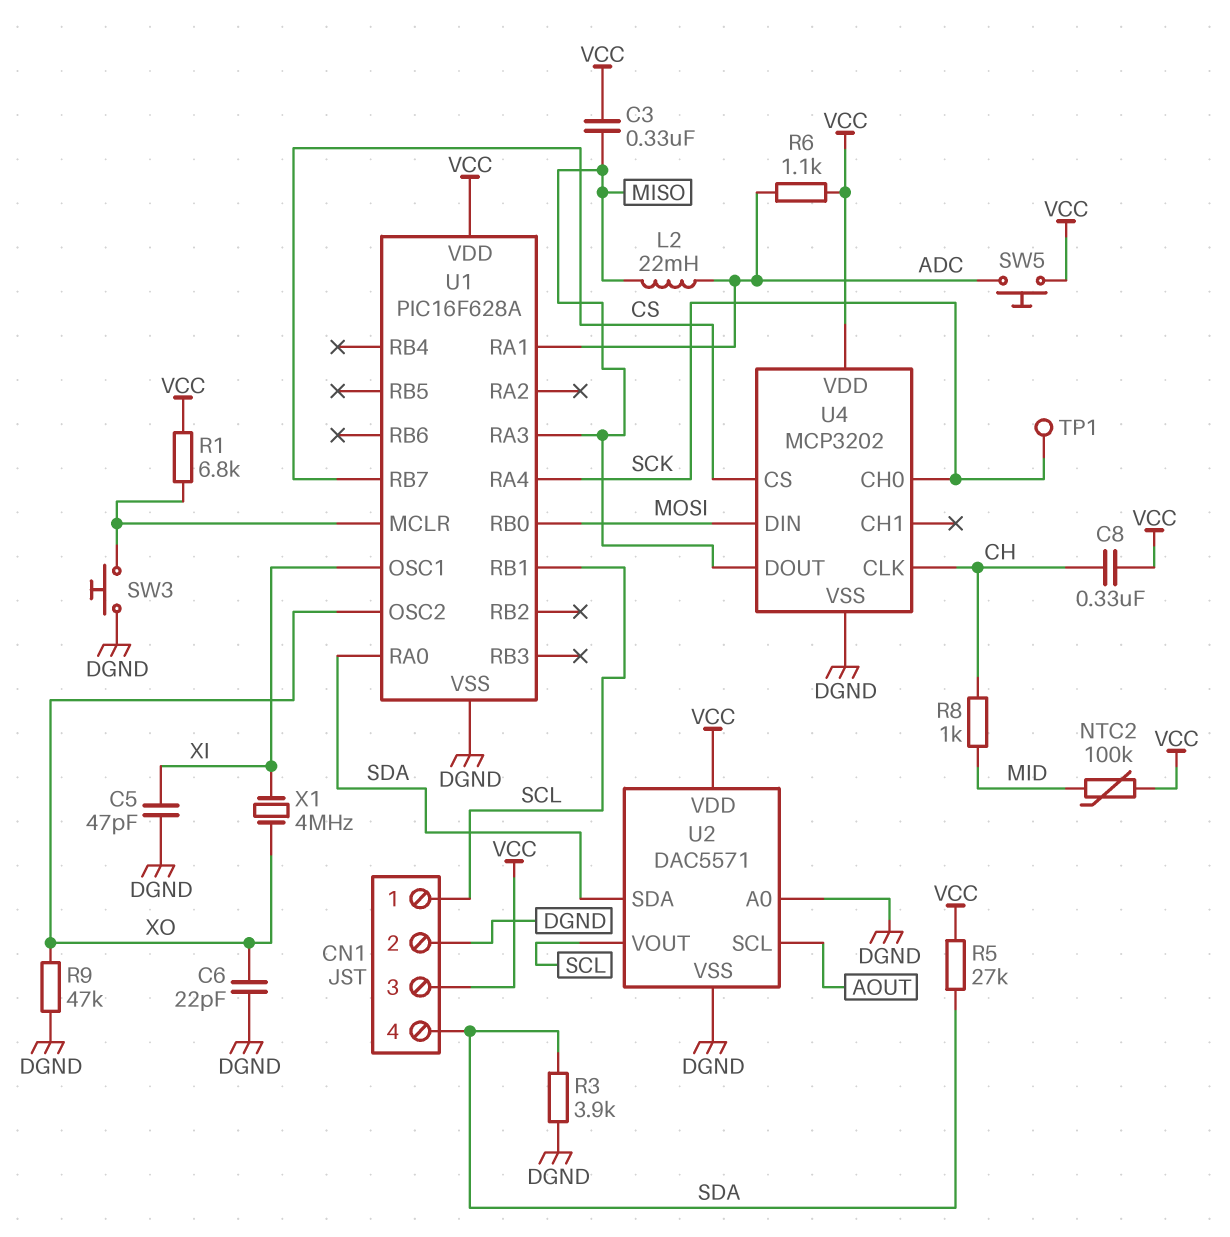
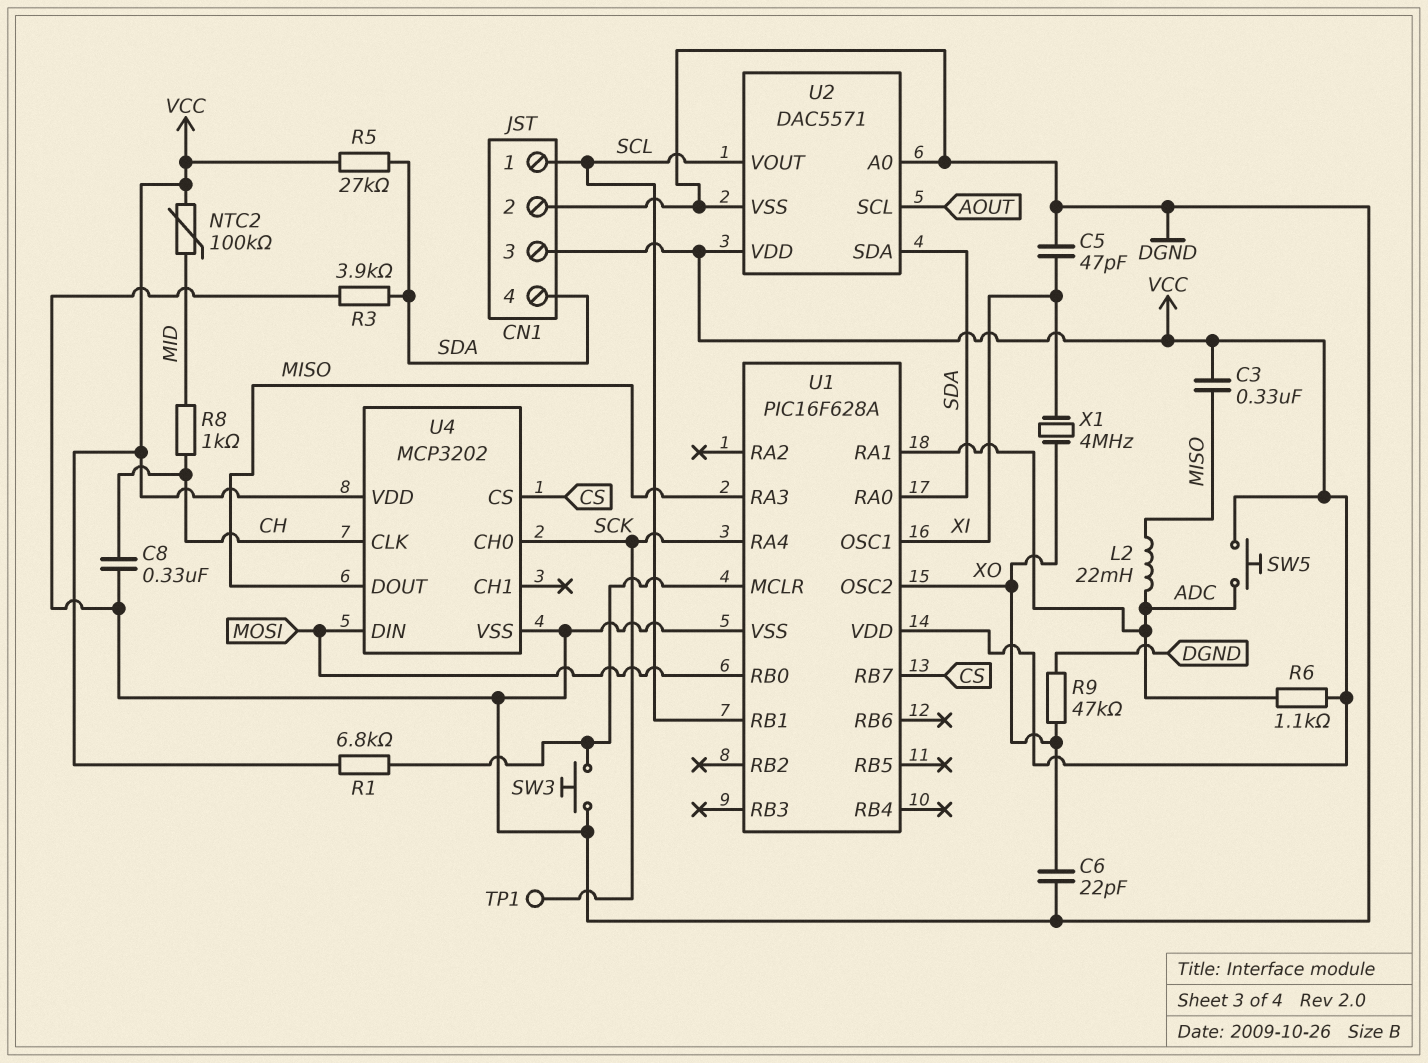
C8: 330nF (CH, VCC) -> 330nF (CH, DGND)

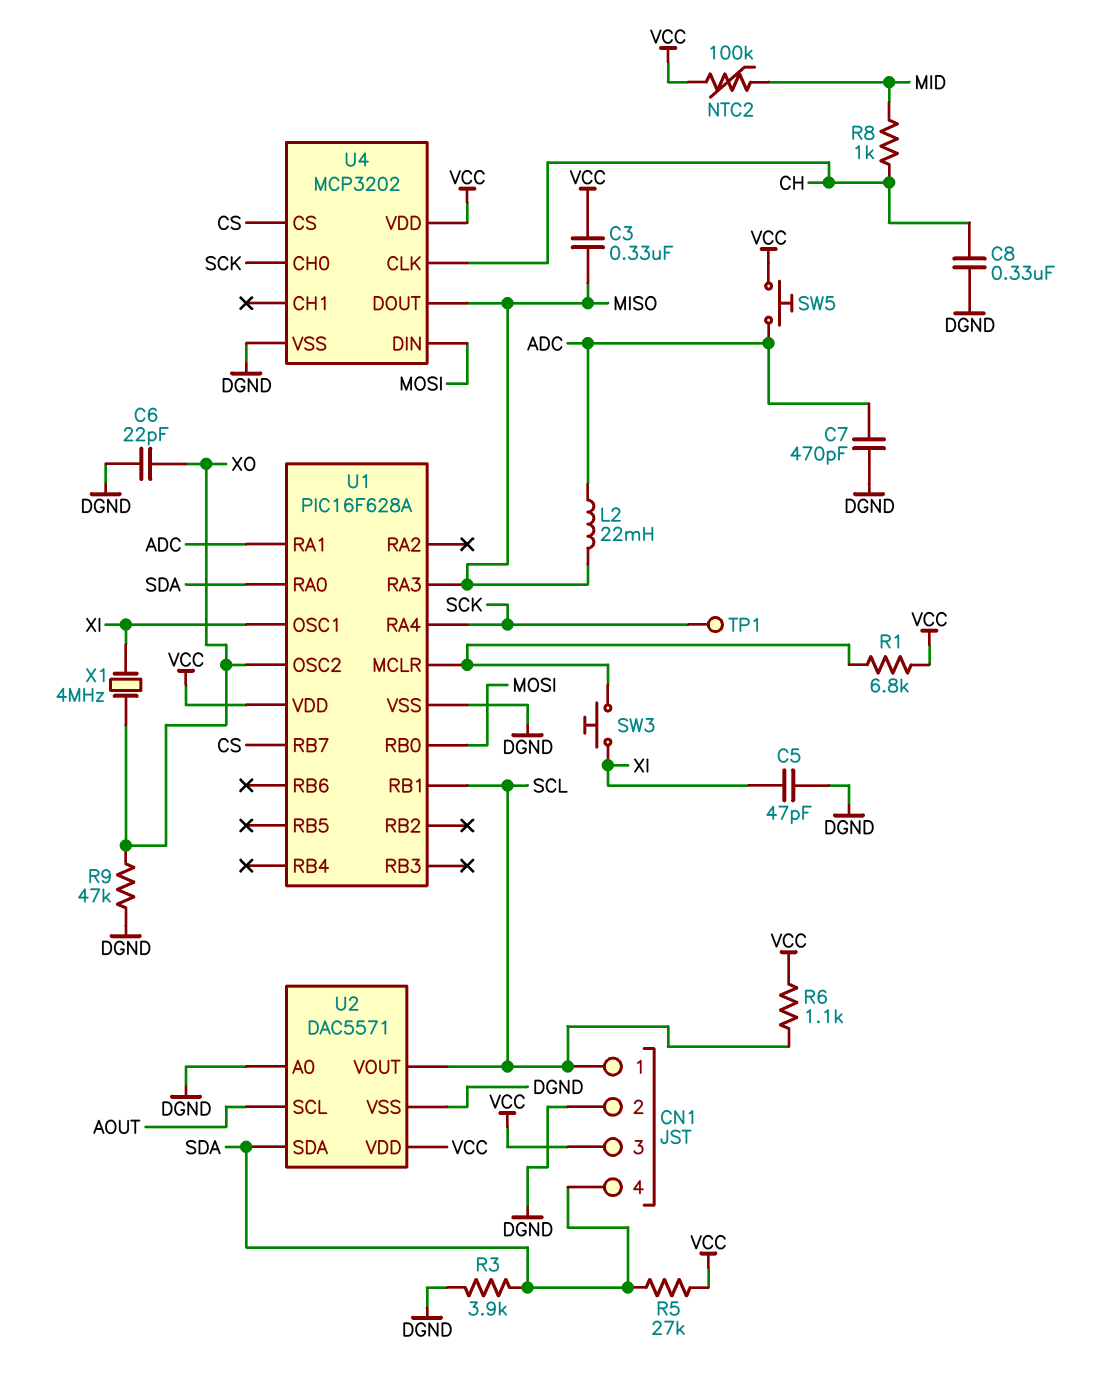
C7: none -> 470pF (ADC, DGND)
R6: 1.1k (ADC, VCC) -> 1.1k (SCL, VCC)
SW3: button (DGND, U1/MCLR) -> button (U1/MCLR, XI)

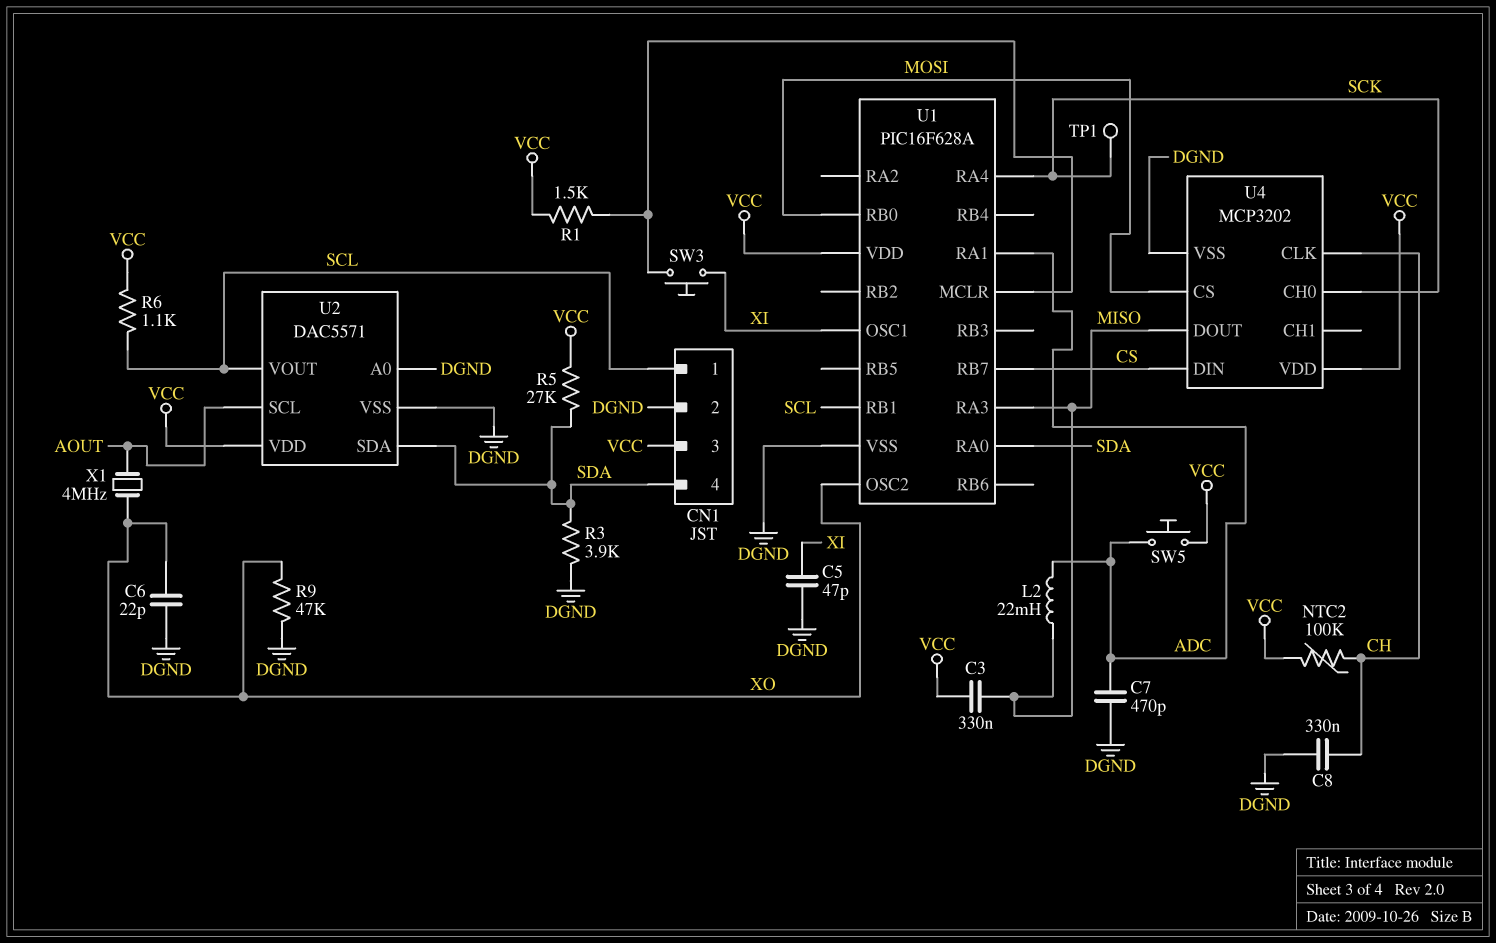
NTC2: 100k (MID, VCC) -> 100k (CH, VCC)
R1: 6.8k (U1/MCLR, VCC) -> 1.5k (U1/MCLR, VCC)
R8: 1k (CH, MID) -> none
U4 pin CS: CS -> MOSI
U4 pin DIN: MOSI -> CS
X1: 4MHz (XI, XO) -> 4MHz (AOUT, XO)

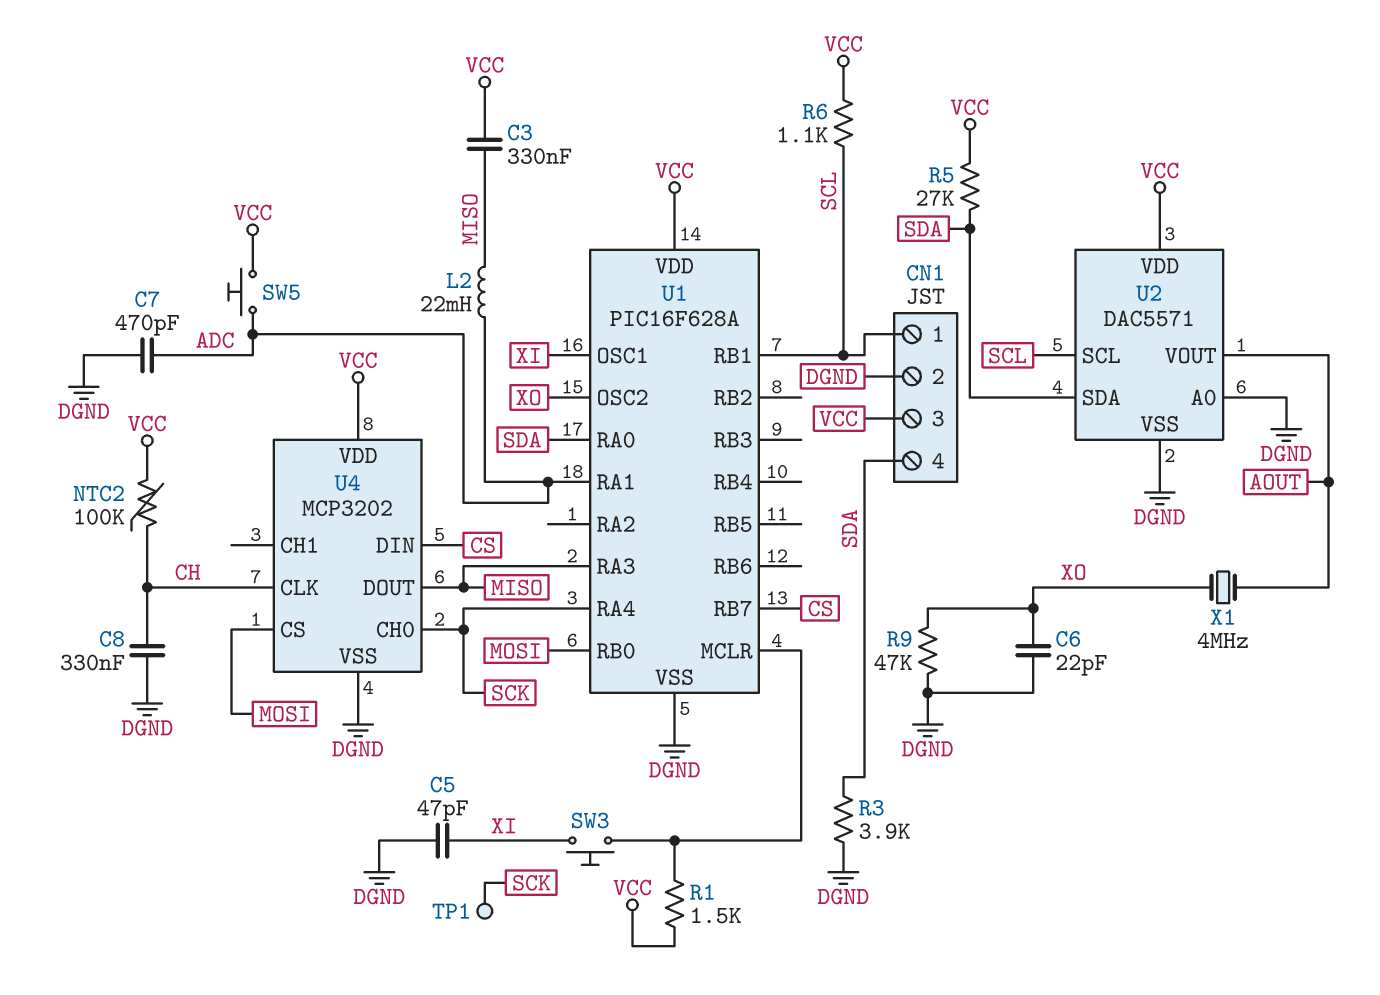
U2 pin SCL: AOUT -> SCL
U2 pin VOUT: SCL -> AOUT

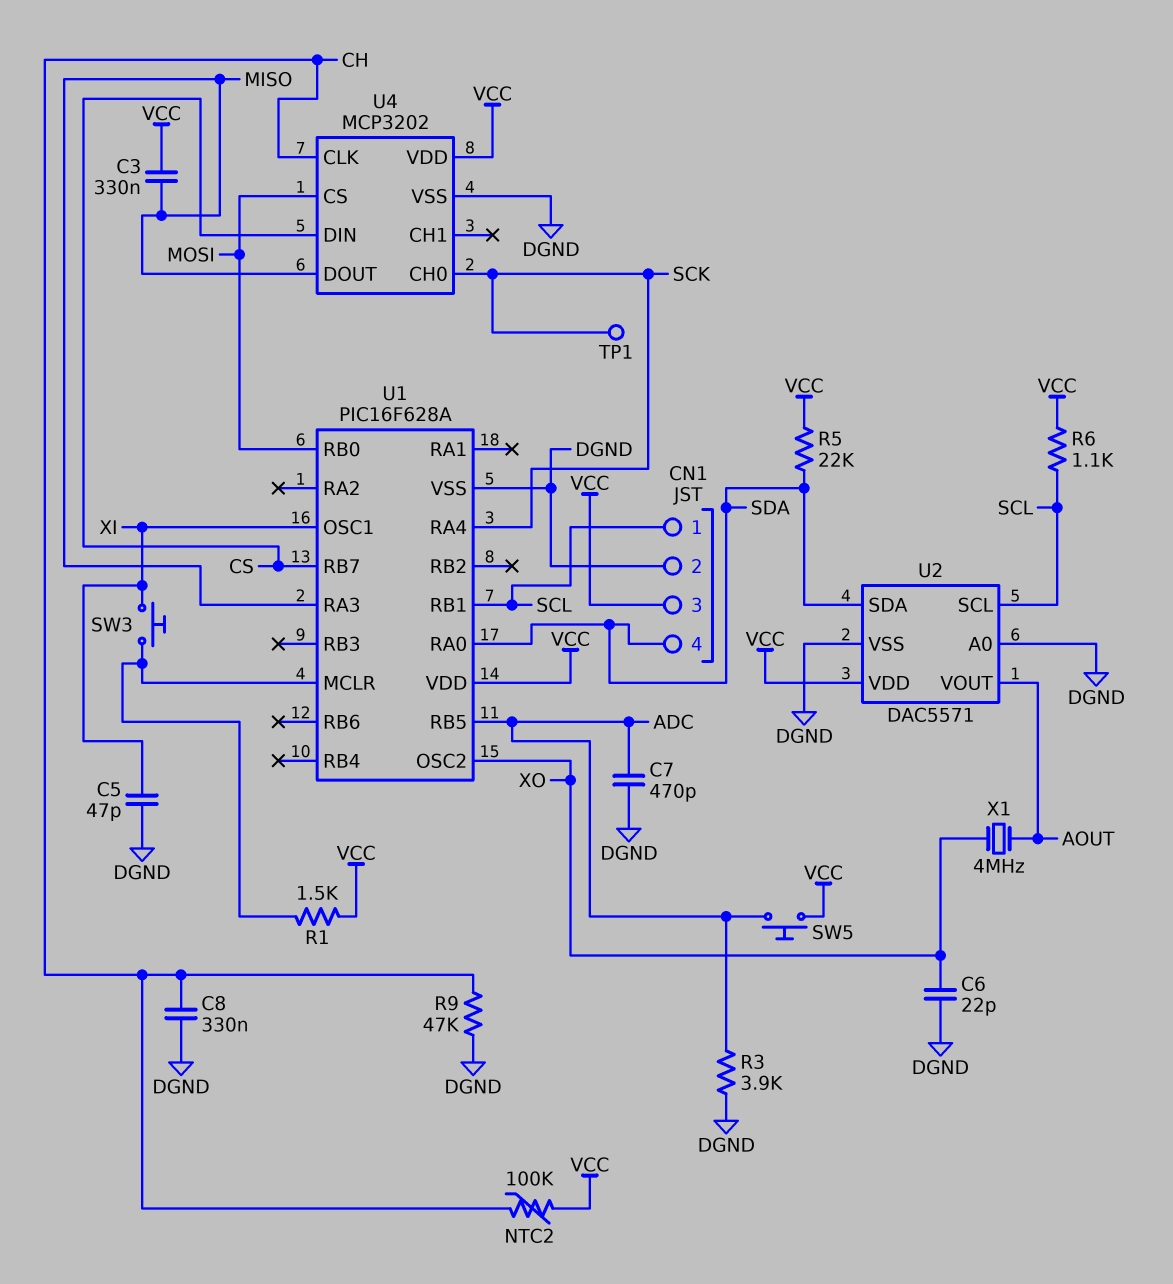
L2: 22mH (ADC, MISO) -> none
R3: 3.9k (DGND, SDA) -> 3.9k (ADC, DGND)
R5: 27k (SDA, VCC) -> 22k (SDA, VCC)
R9: 47k (DGND, XO) -> 47k (CH, DGND)
U1 pin RA1: ADC -> none
U1 pin RB5: none -> ADC

